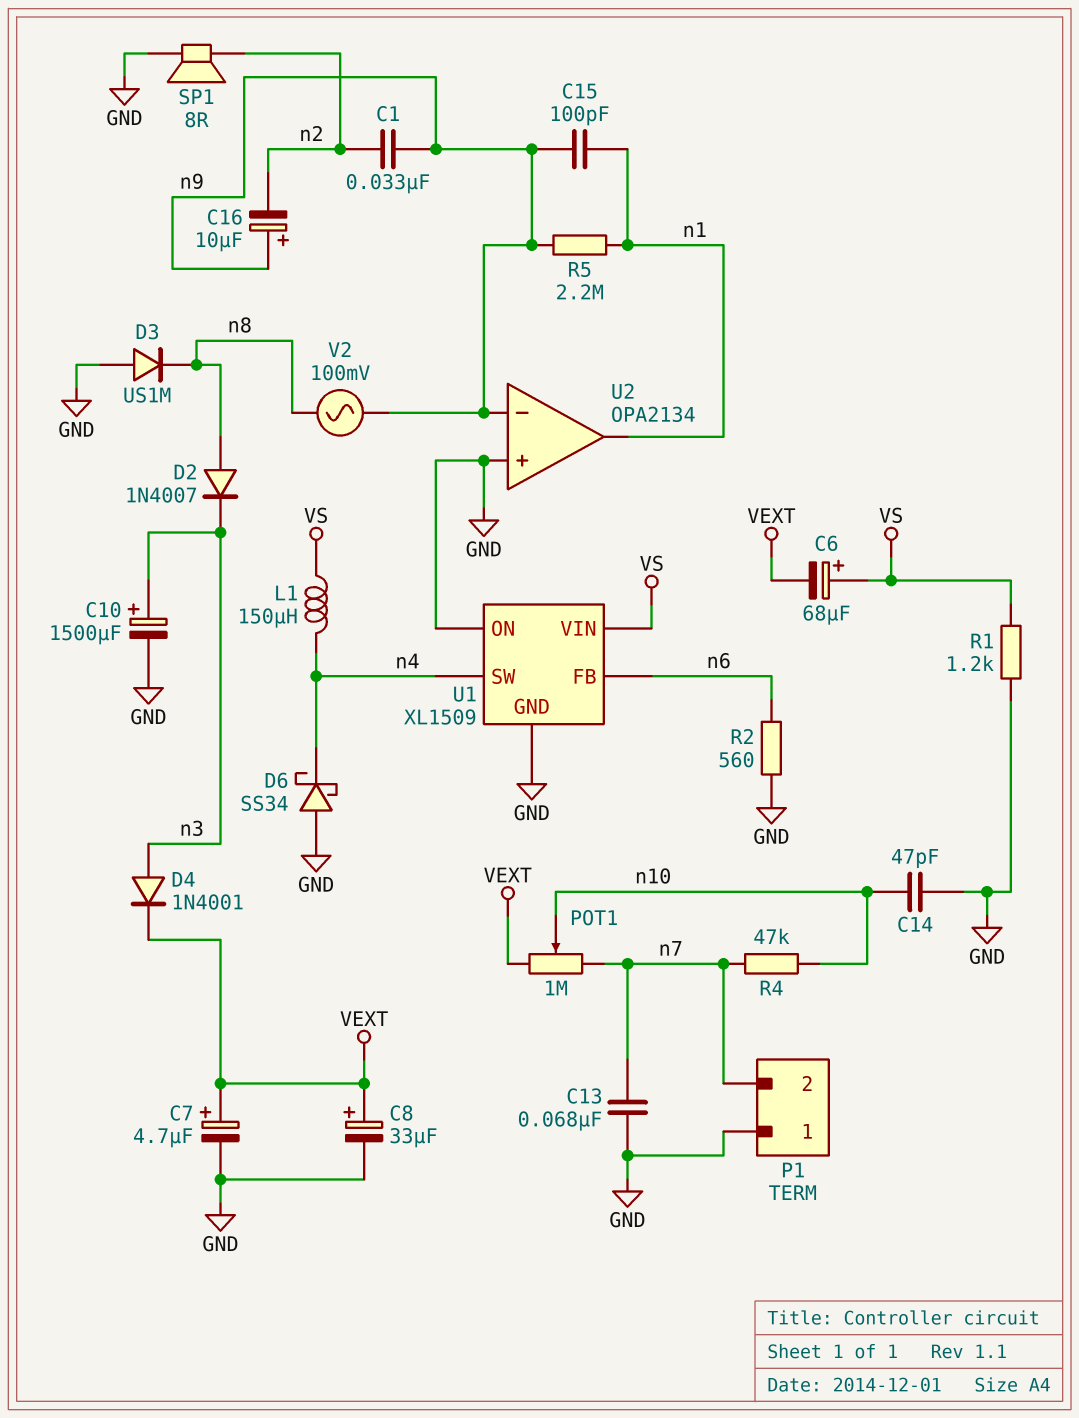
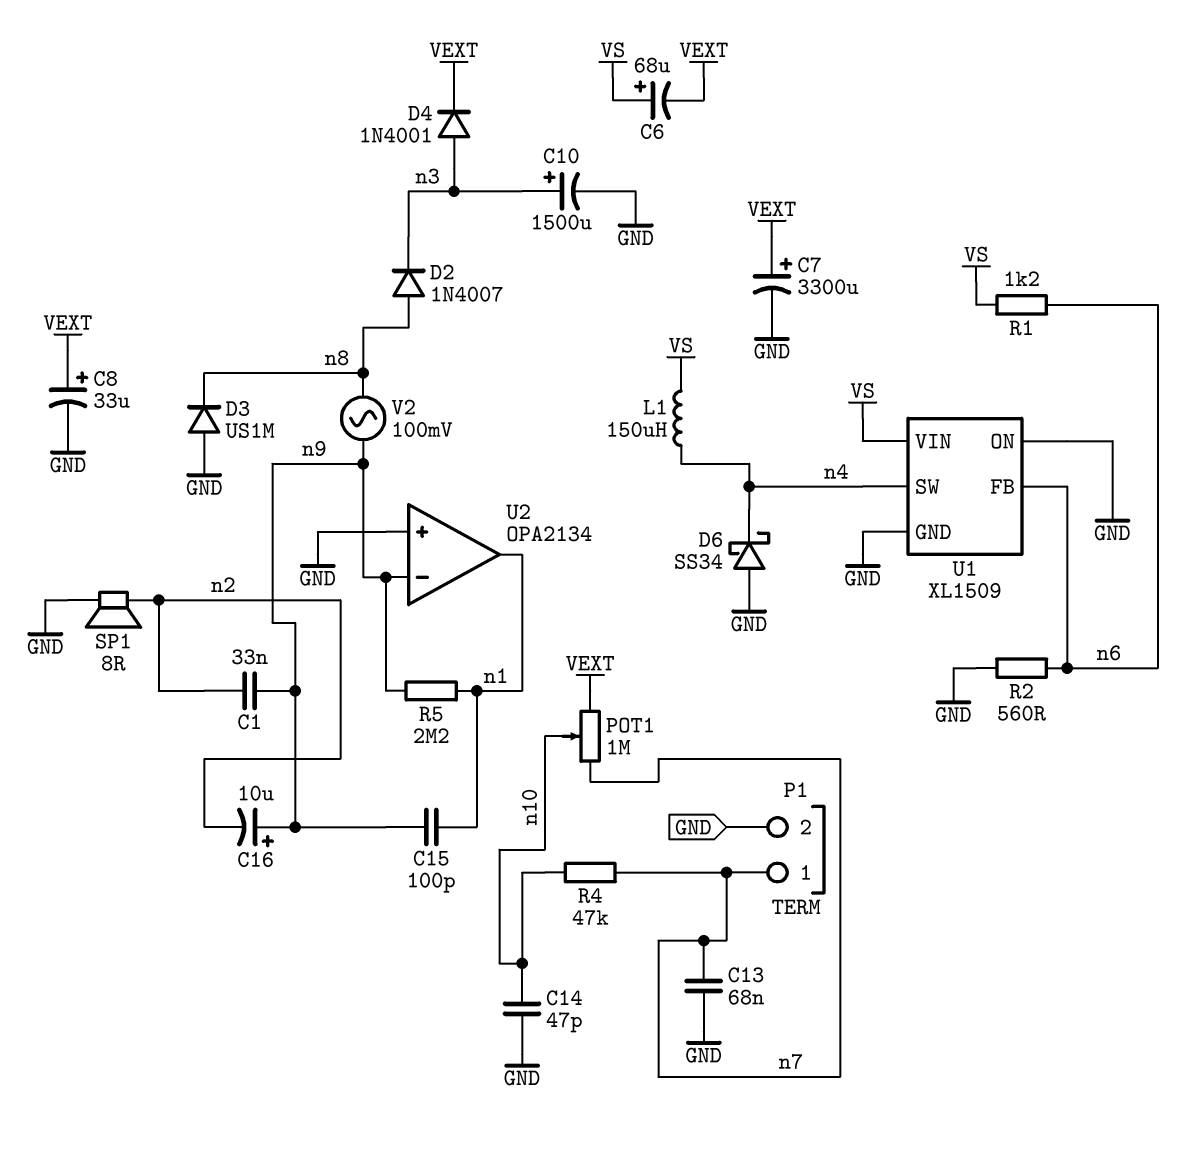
C7: 4.7uF (plus VEXT, minus GND) -> 3300uF (plus VEXT, minus GND)
P1 pin 1: GND -> n7
P1 pin 2: n7 -> GND
R1: 1.2k (GND, VS) -> 1.2k (VS, n6)

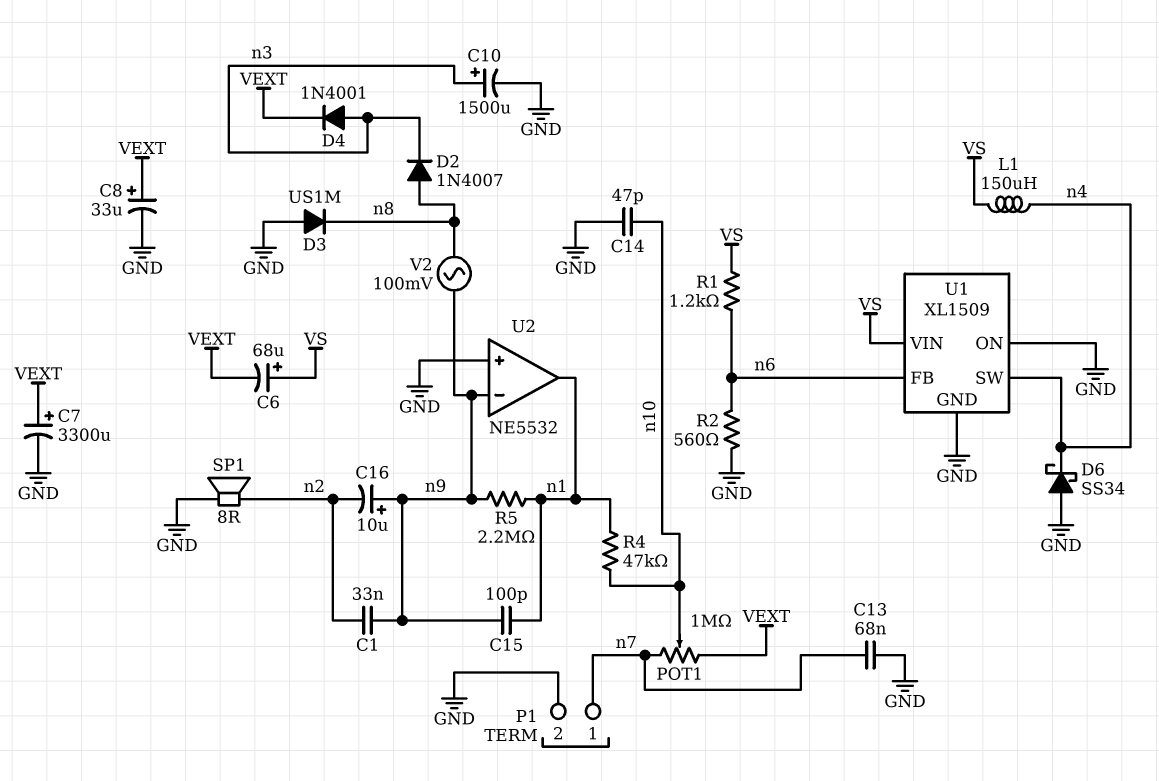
R4: 47k (n7, n10) -> 47k (n1, n10)
U2: OPA2134 -> NE5532

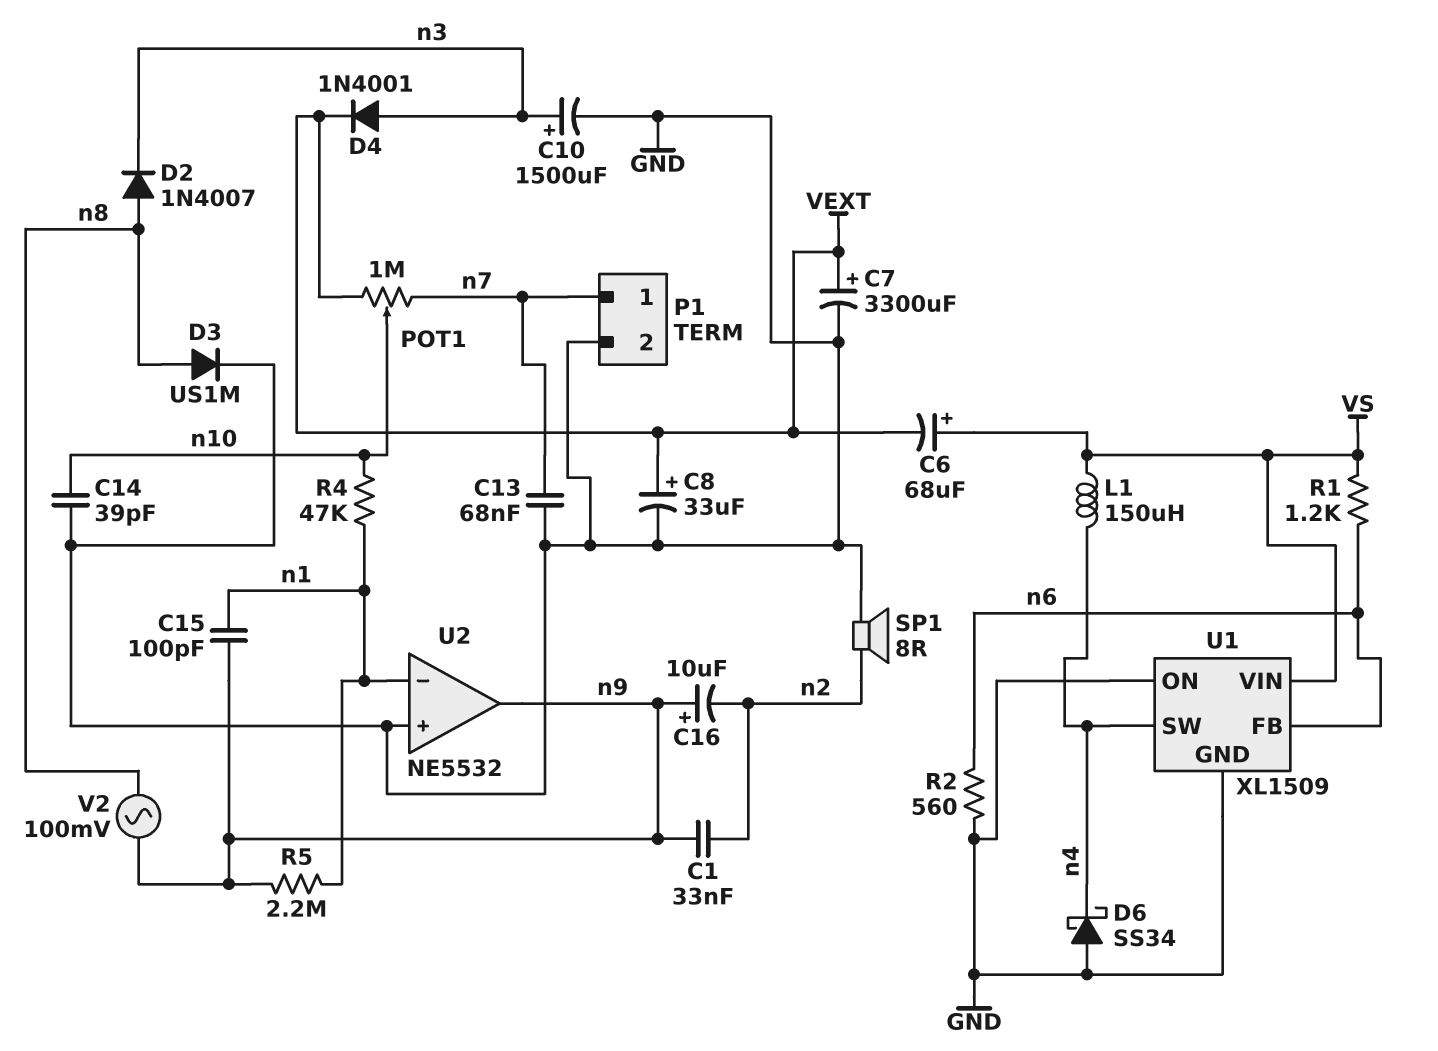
C14: 47pF (GND, n10) -> 39pF (GND, n10)
D3: diode US1M (A GND, K n8) -> diode US1M (A n8, K GND)
U2 pin in-: n9 -> n1
U2 pin out: n1 -> n9

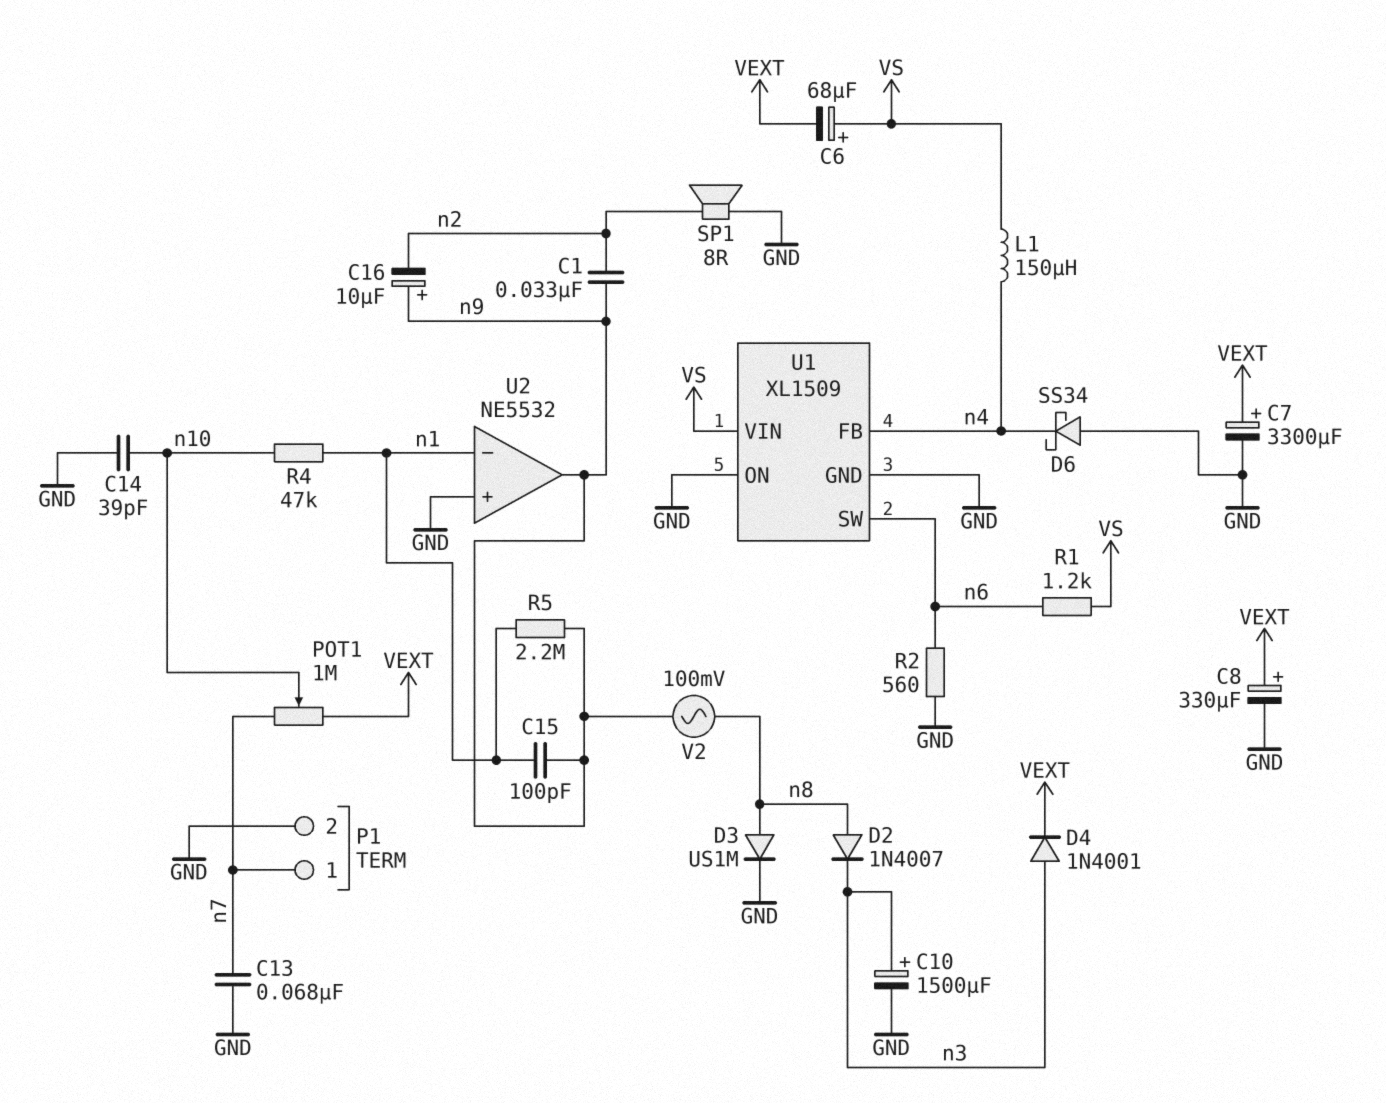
C8: 33uF (plus VEXT, minus GND) -> 330uF (plus VEXT, minus GND)
U1 pin FB: n6 -> n4
U1 pin SW: n4 -> n6

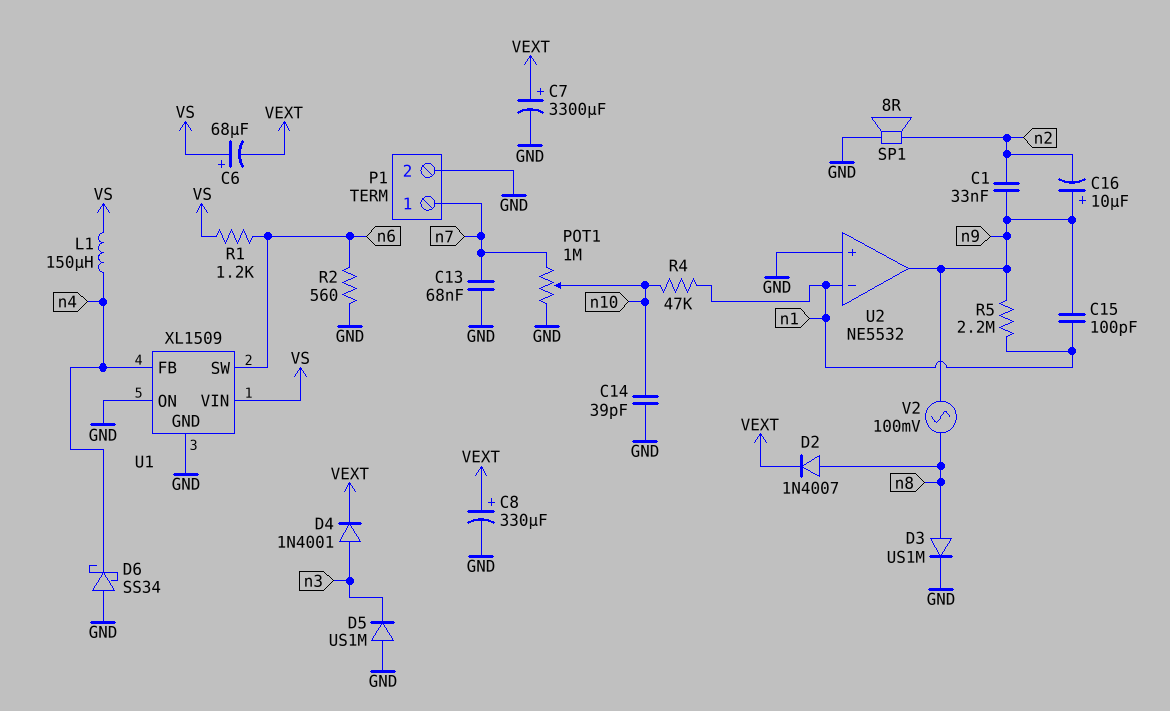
C10: 1500uF (plus n3, minus GND) -> none
D2: diode 1N4007 (A n8, K n3) -> diode 1N4007 (A n8, K VEXT)
D5: none -> diode US1M (A GND, K n3)
POT1: 1M (VEXT, n7, wiper n10) -> 1M (GND, n7, wiper n10)

